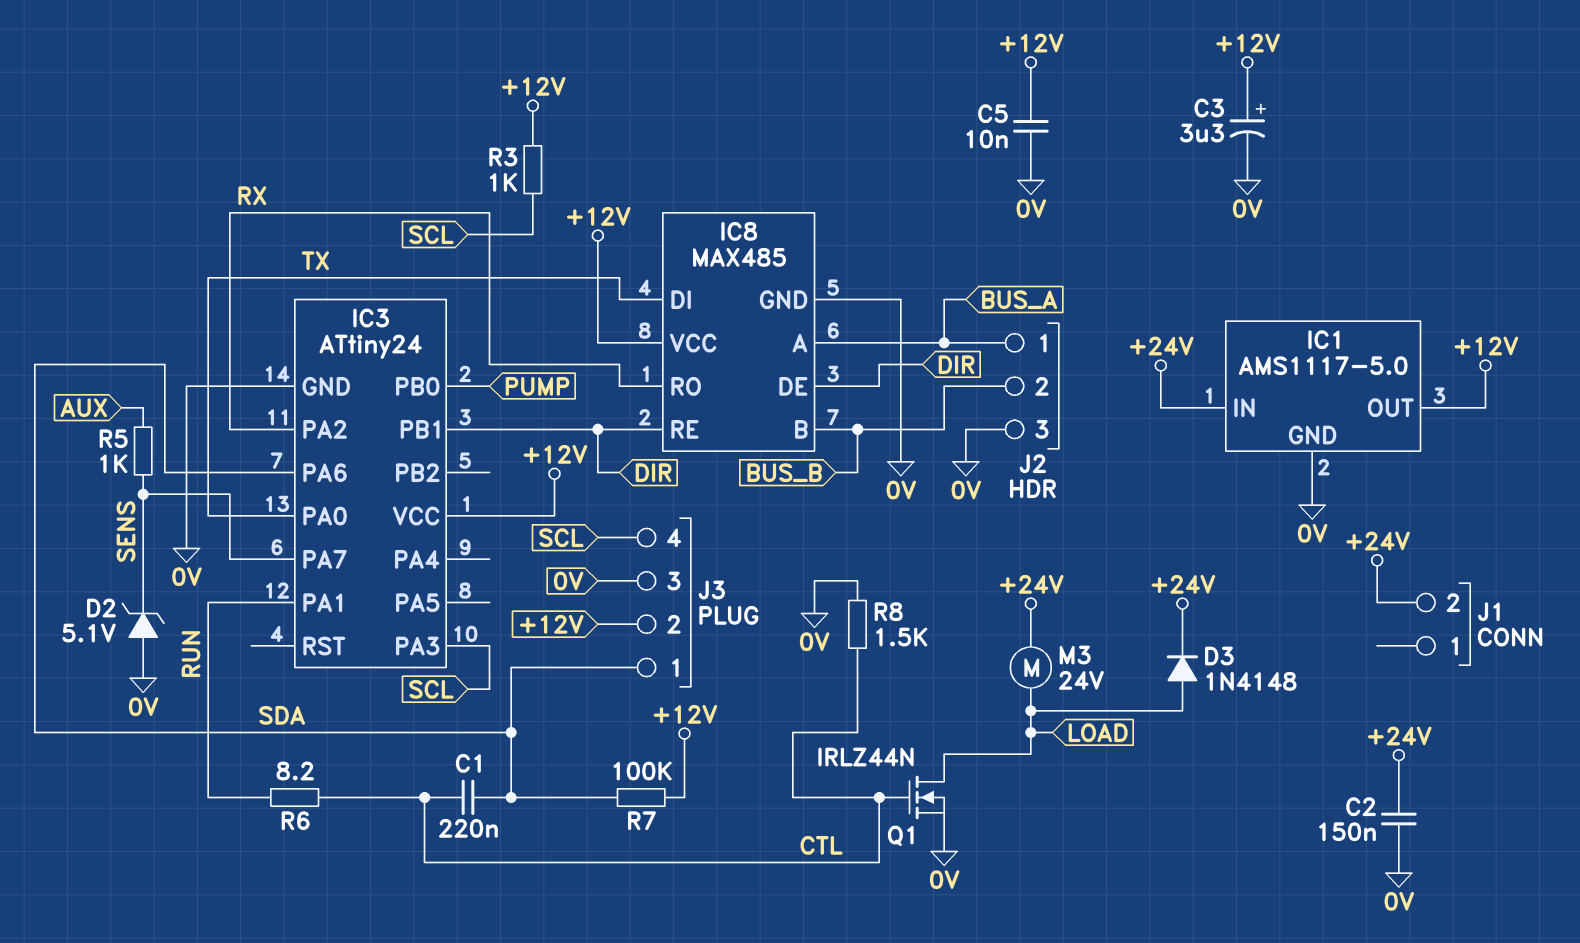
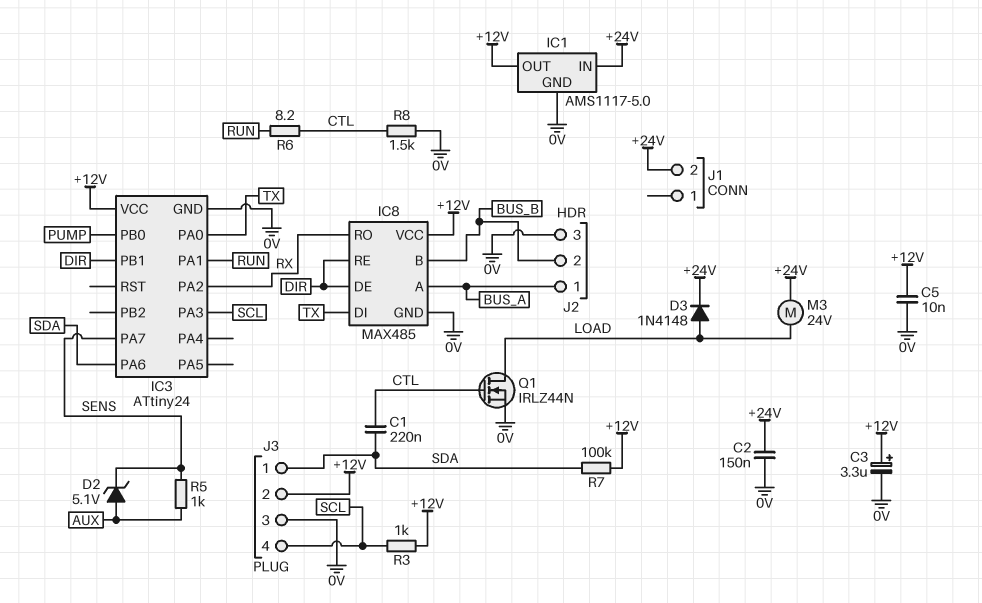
D2: zener 5.1V (A 0V, K SENS) -> zener 5.1V (A AUX, K SENS)

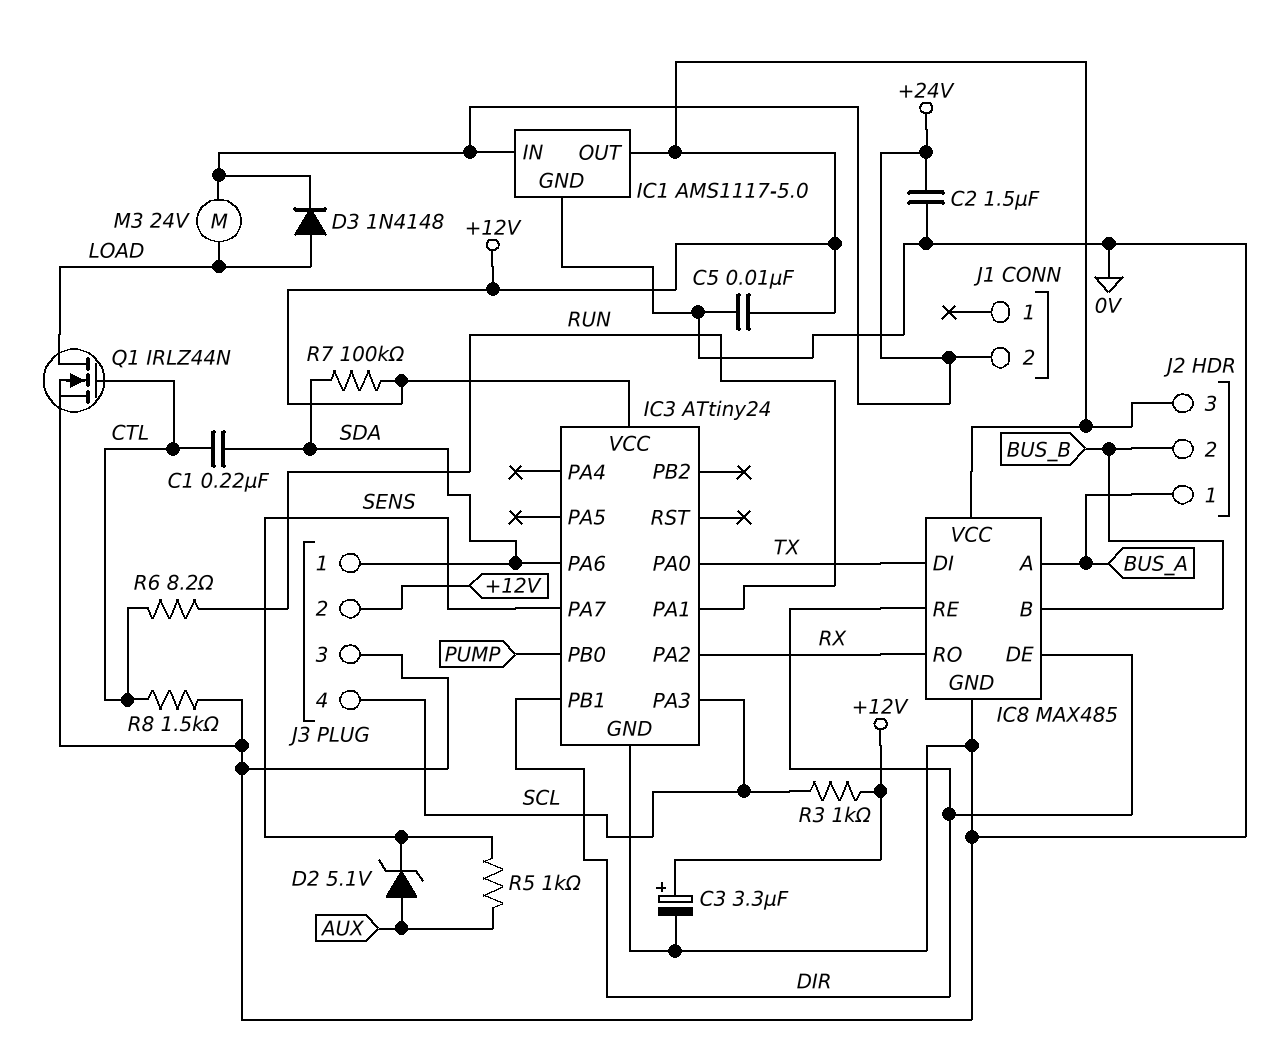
C2: 150nF (+24V, 0V) -> 1.5uF (+24V, 0V)
J2 pin 3: 0V -> +12V

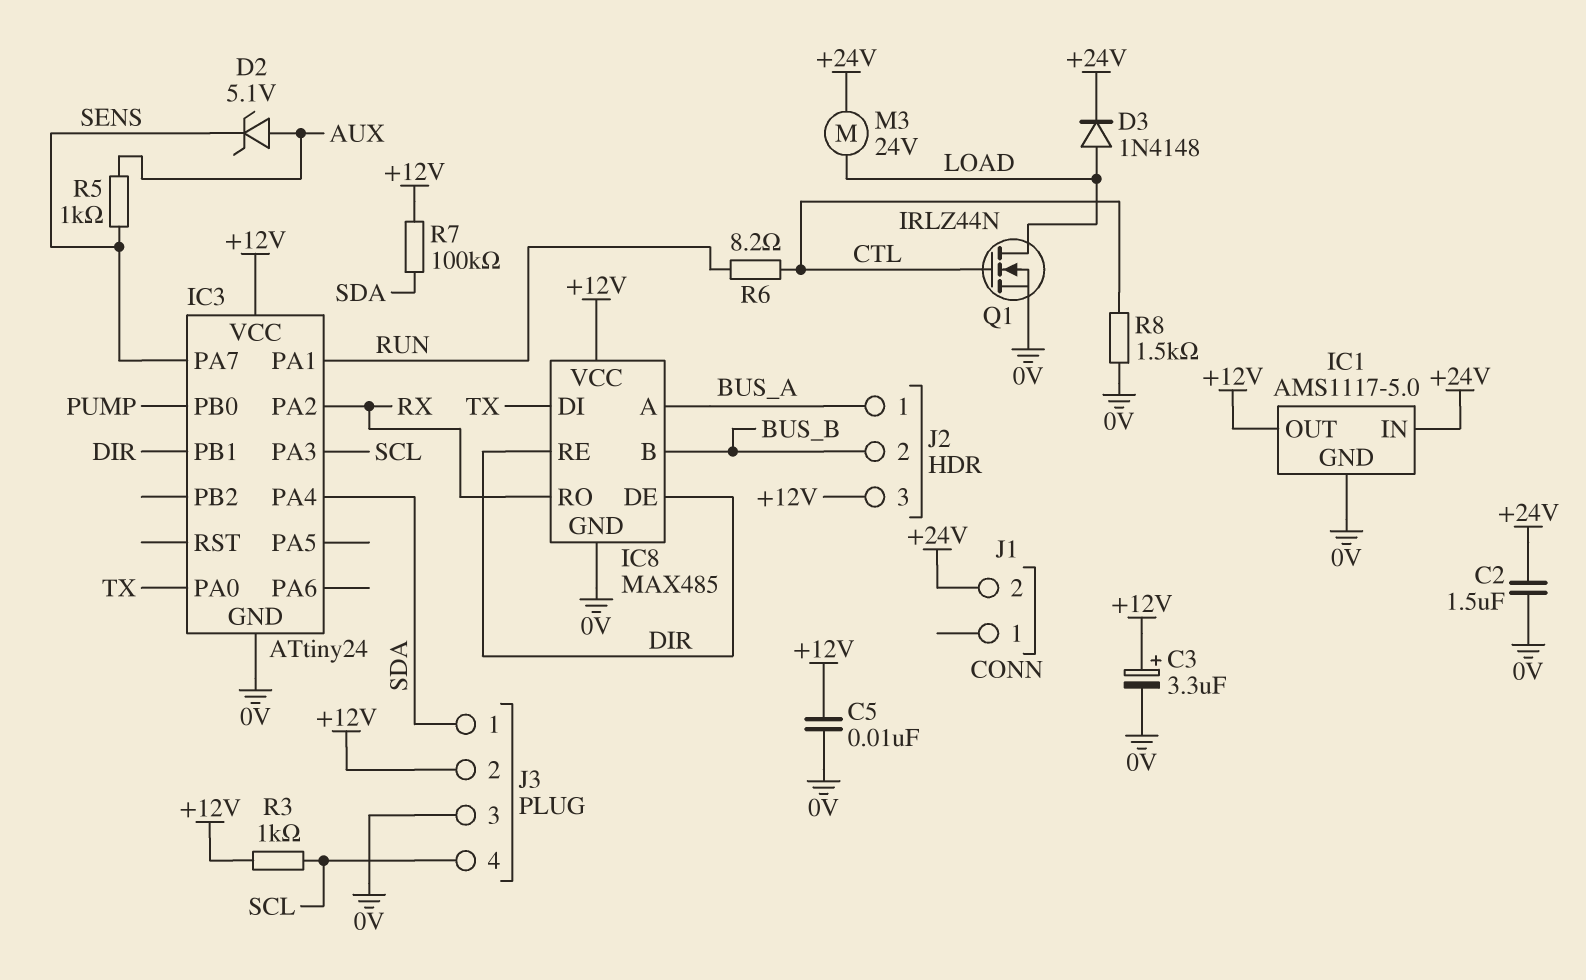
C1: 220nF (CTL, SDA) -> none
IC3 pin PA4: none -> SDA
IC3 pin PA6: SDA -> none

